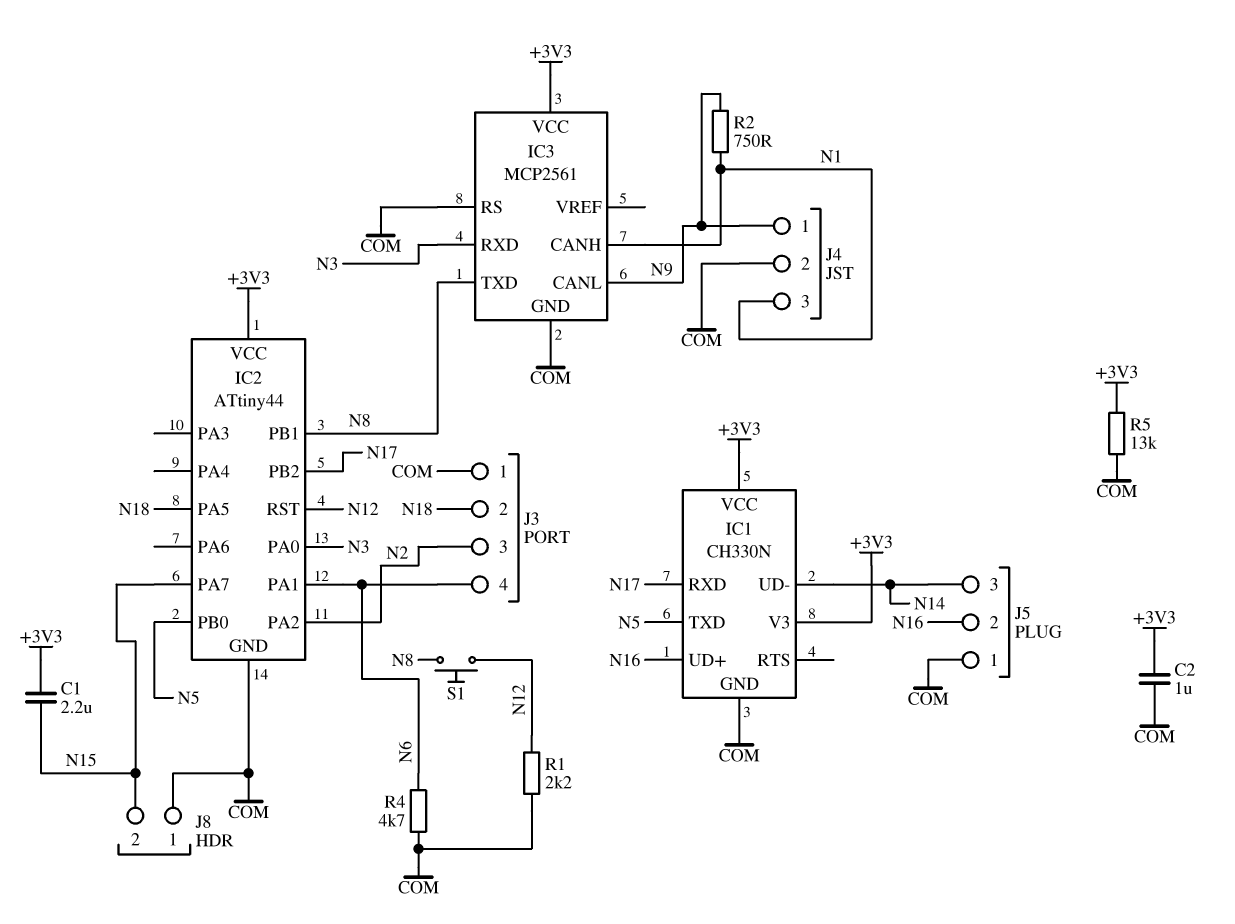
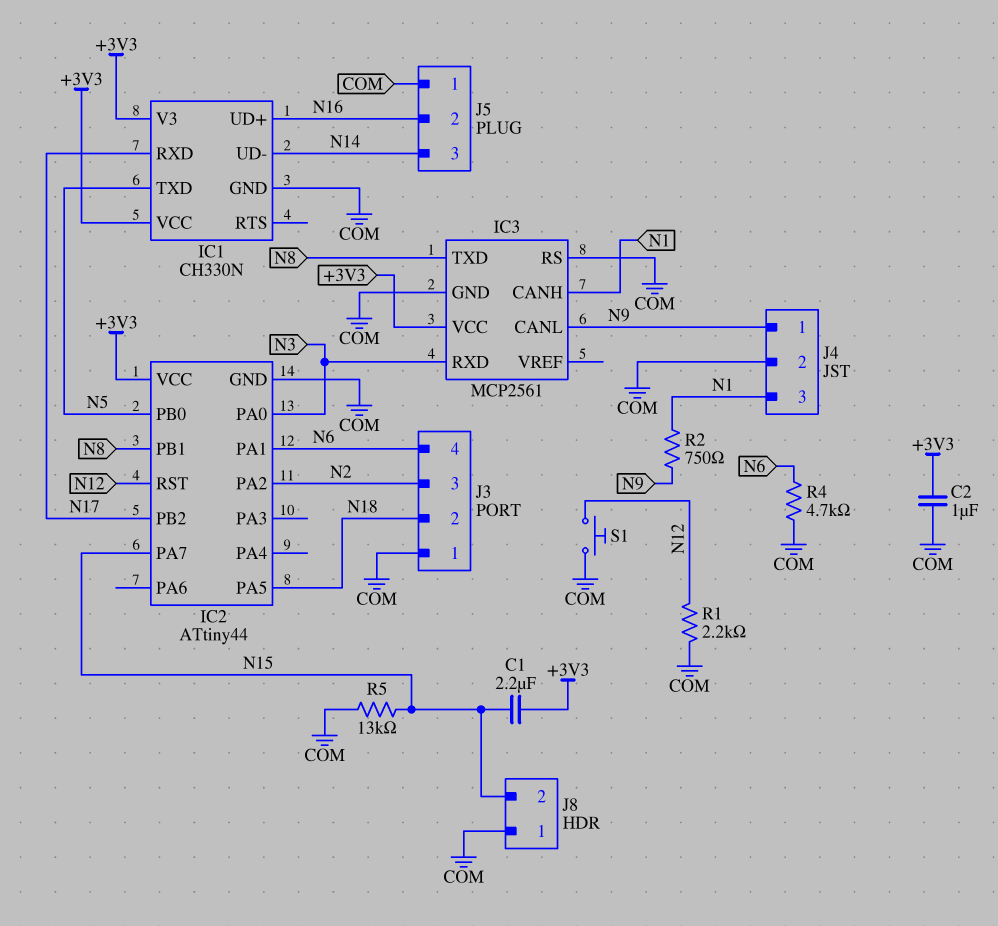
R5: 13k (+3V3, COM) -> 13k (COM, N15)
S1: button (N8, N12) -> button (COM, N12)

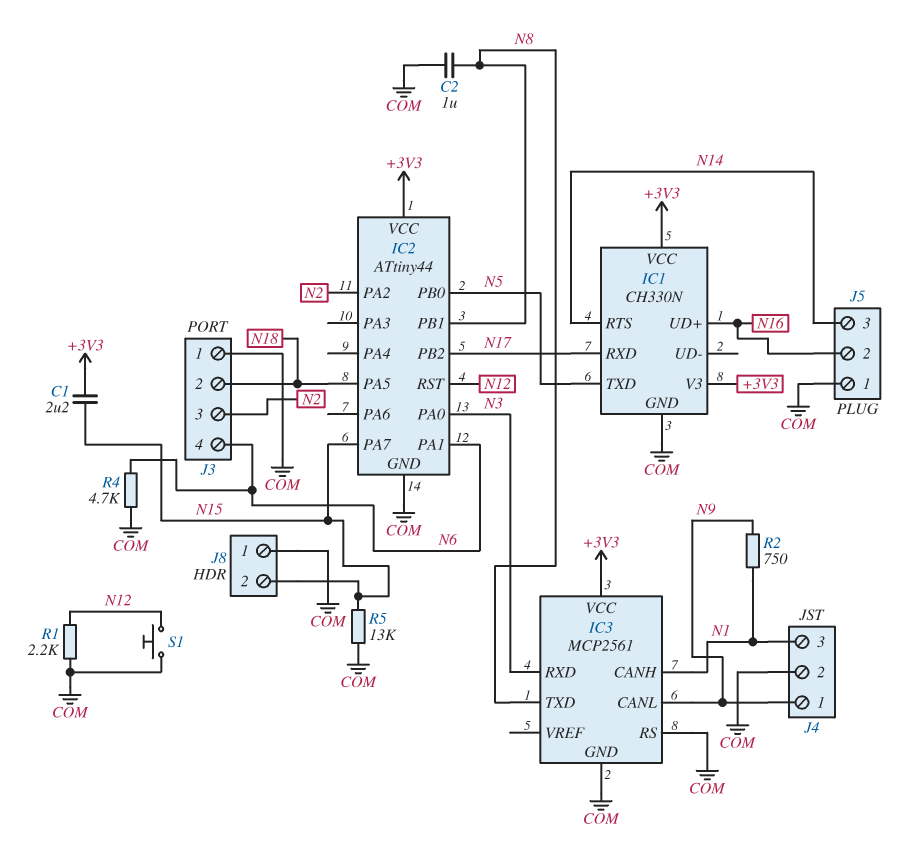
C2: 1uF (+3V3, COM) -> 1uF (COM, N8)
IC1 pin RTS: none -> N14
IC1 pin UD-: N14 -> none

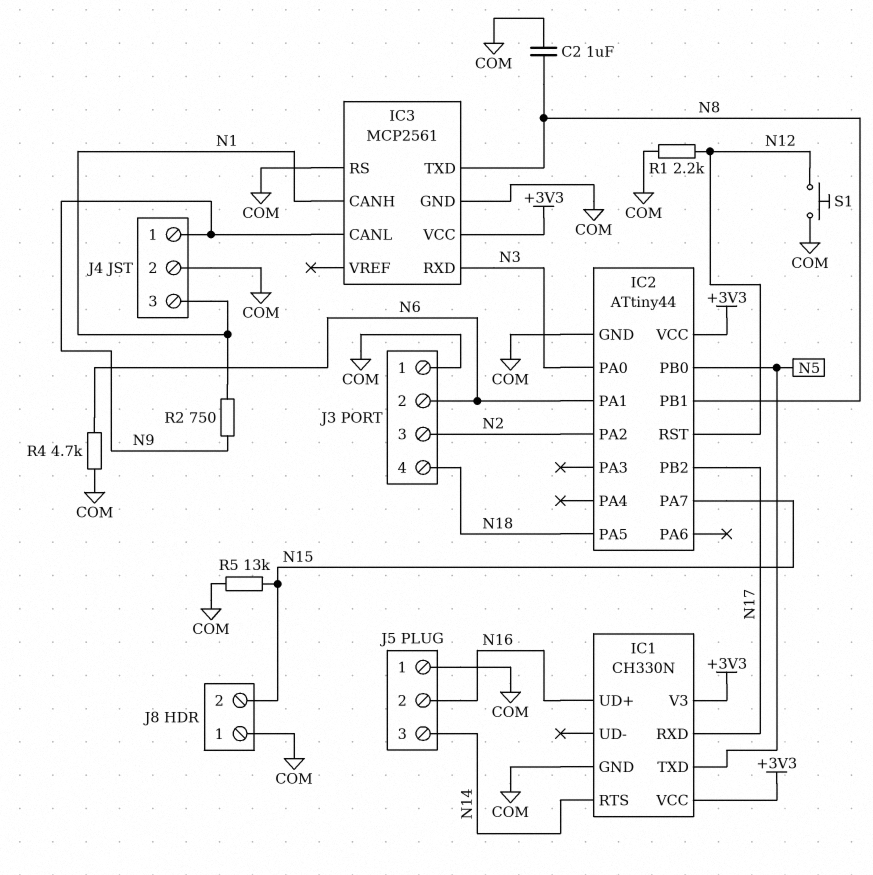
C1: 2.2uF (+3V3, N15) -> none
J3 pin 2: N18 -> N6
J3 pin 4: N6 -> N18

